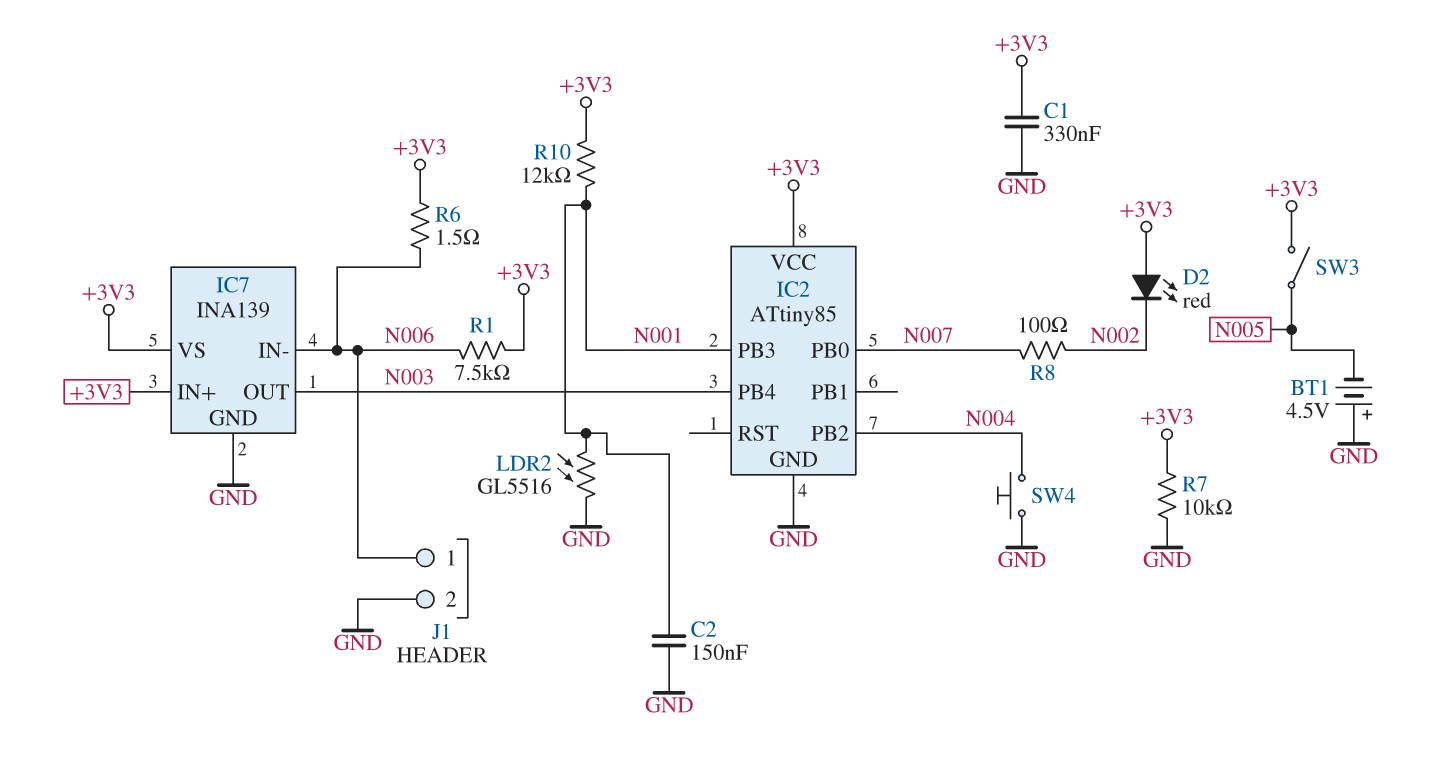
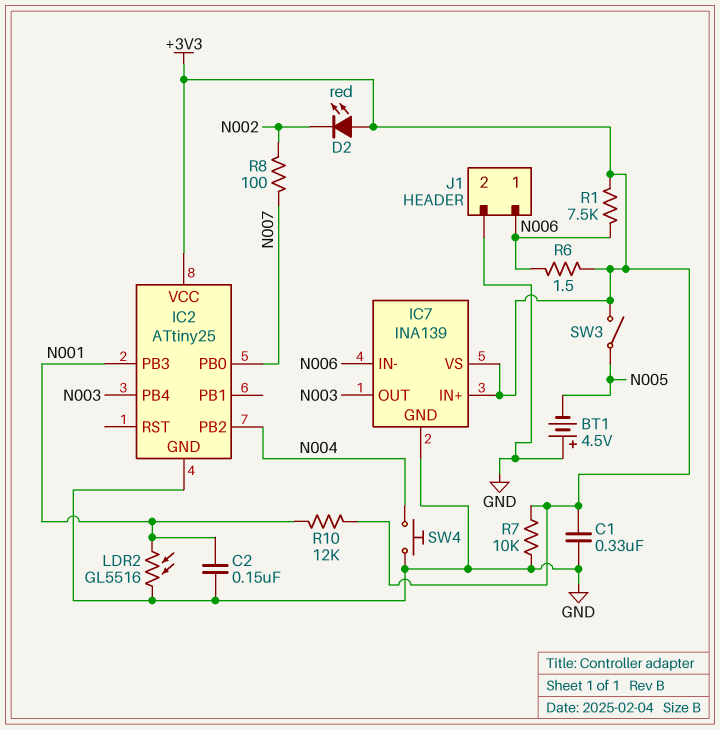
IC2: ATtiny85 -> ATtiny25

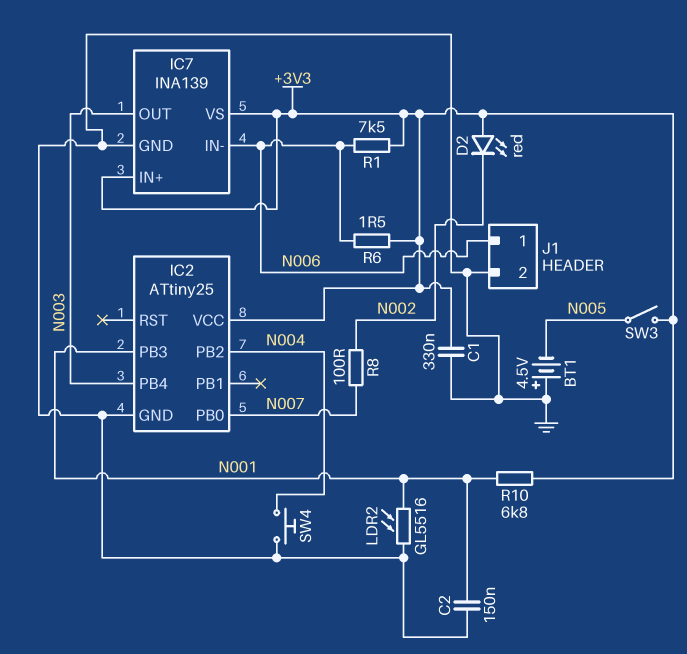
R7: 10k (+3V3, GND) -> none
R10: 12k (+3V3, N001) -> 6.8k (+3V3, N001)

